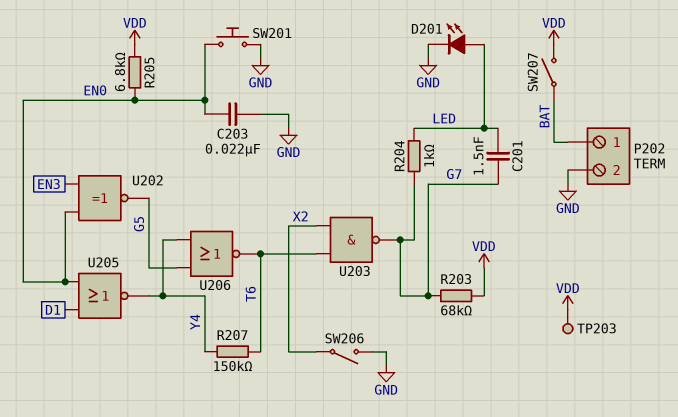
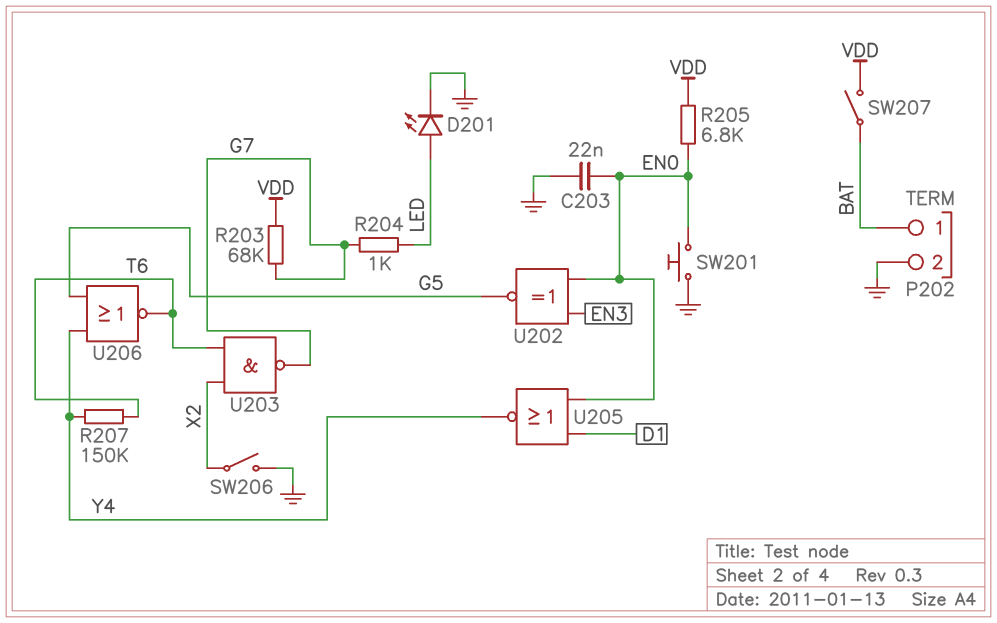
C201: 1.5nF (G7, LED) -> none
TP203: test point (VDD) -> none

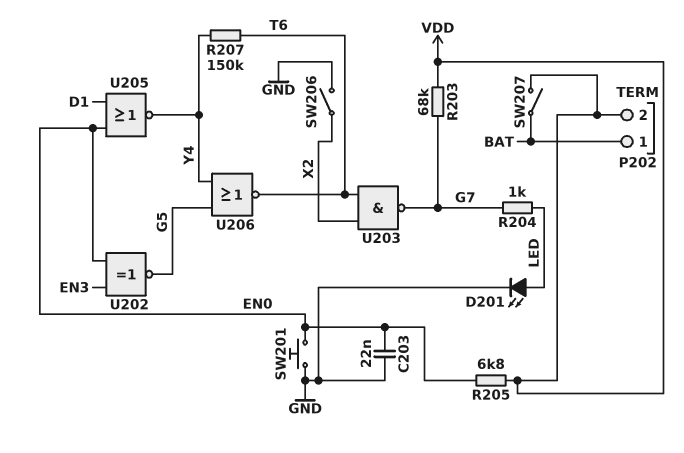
P202 pin 2: GND -> VDD

